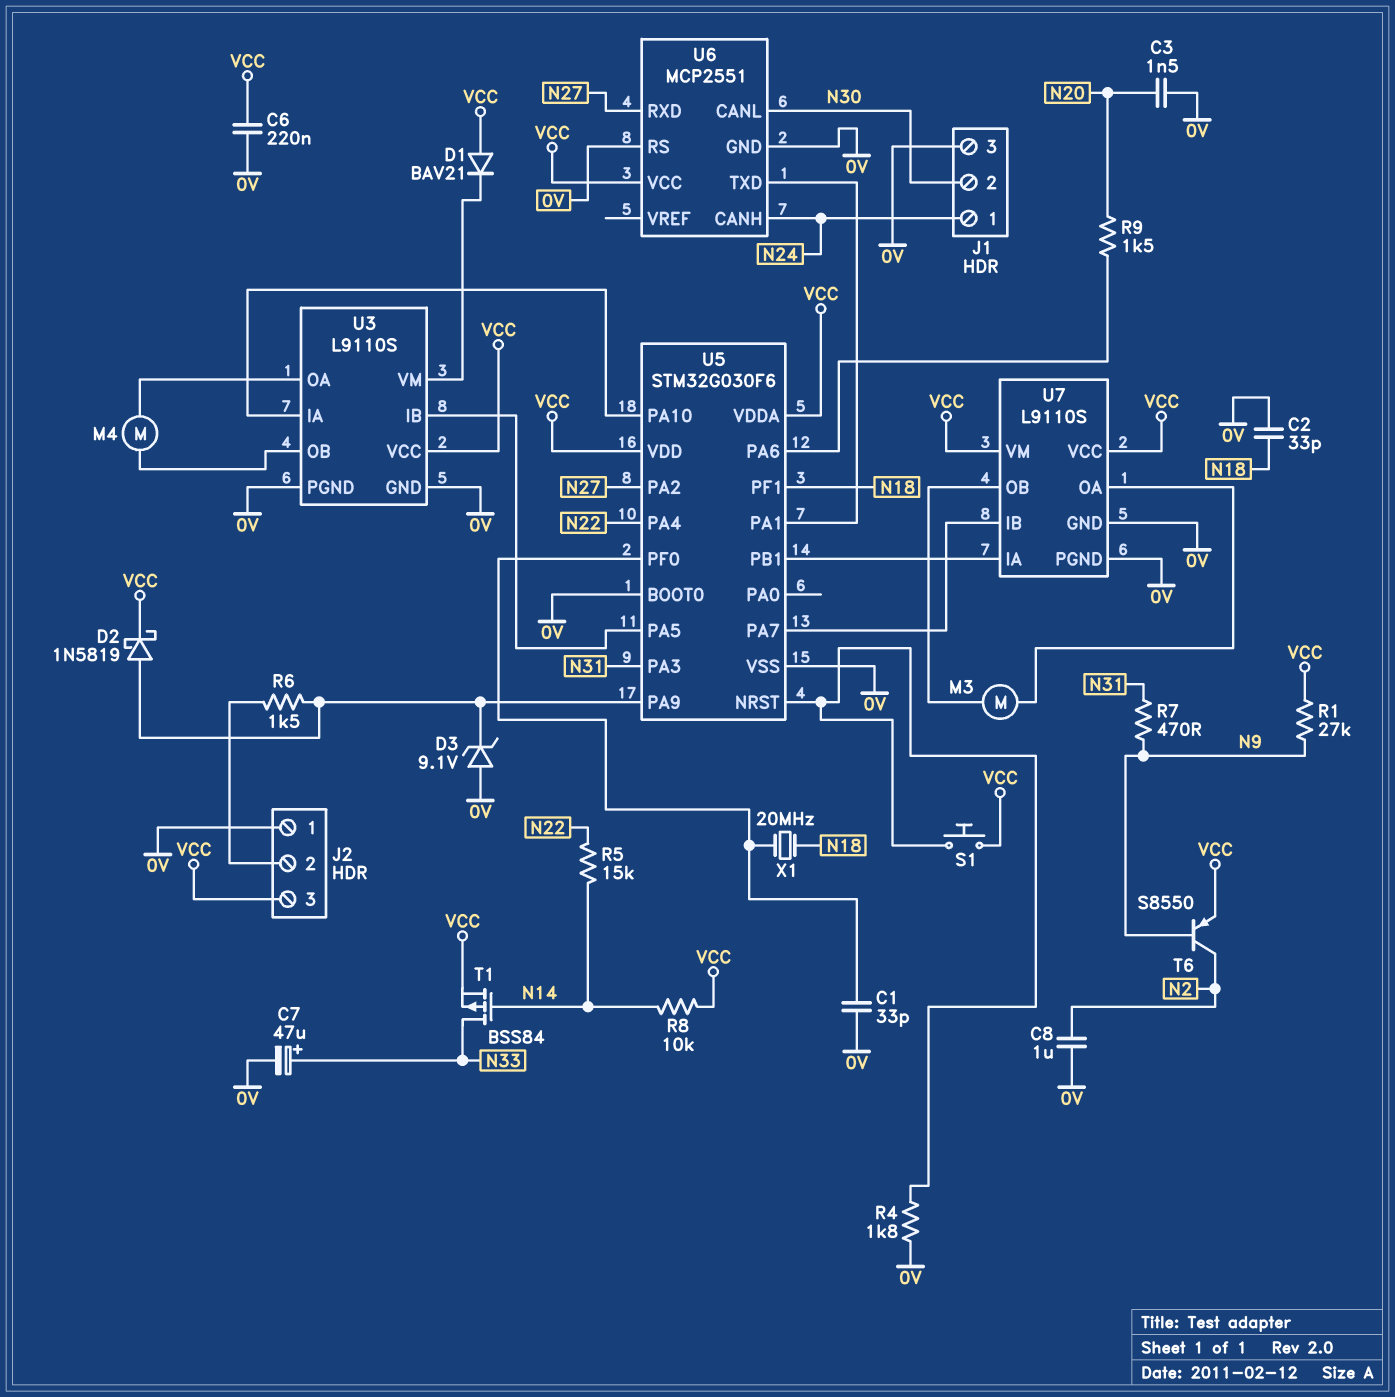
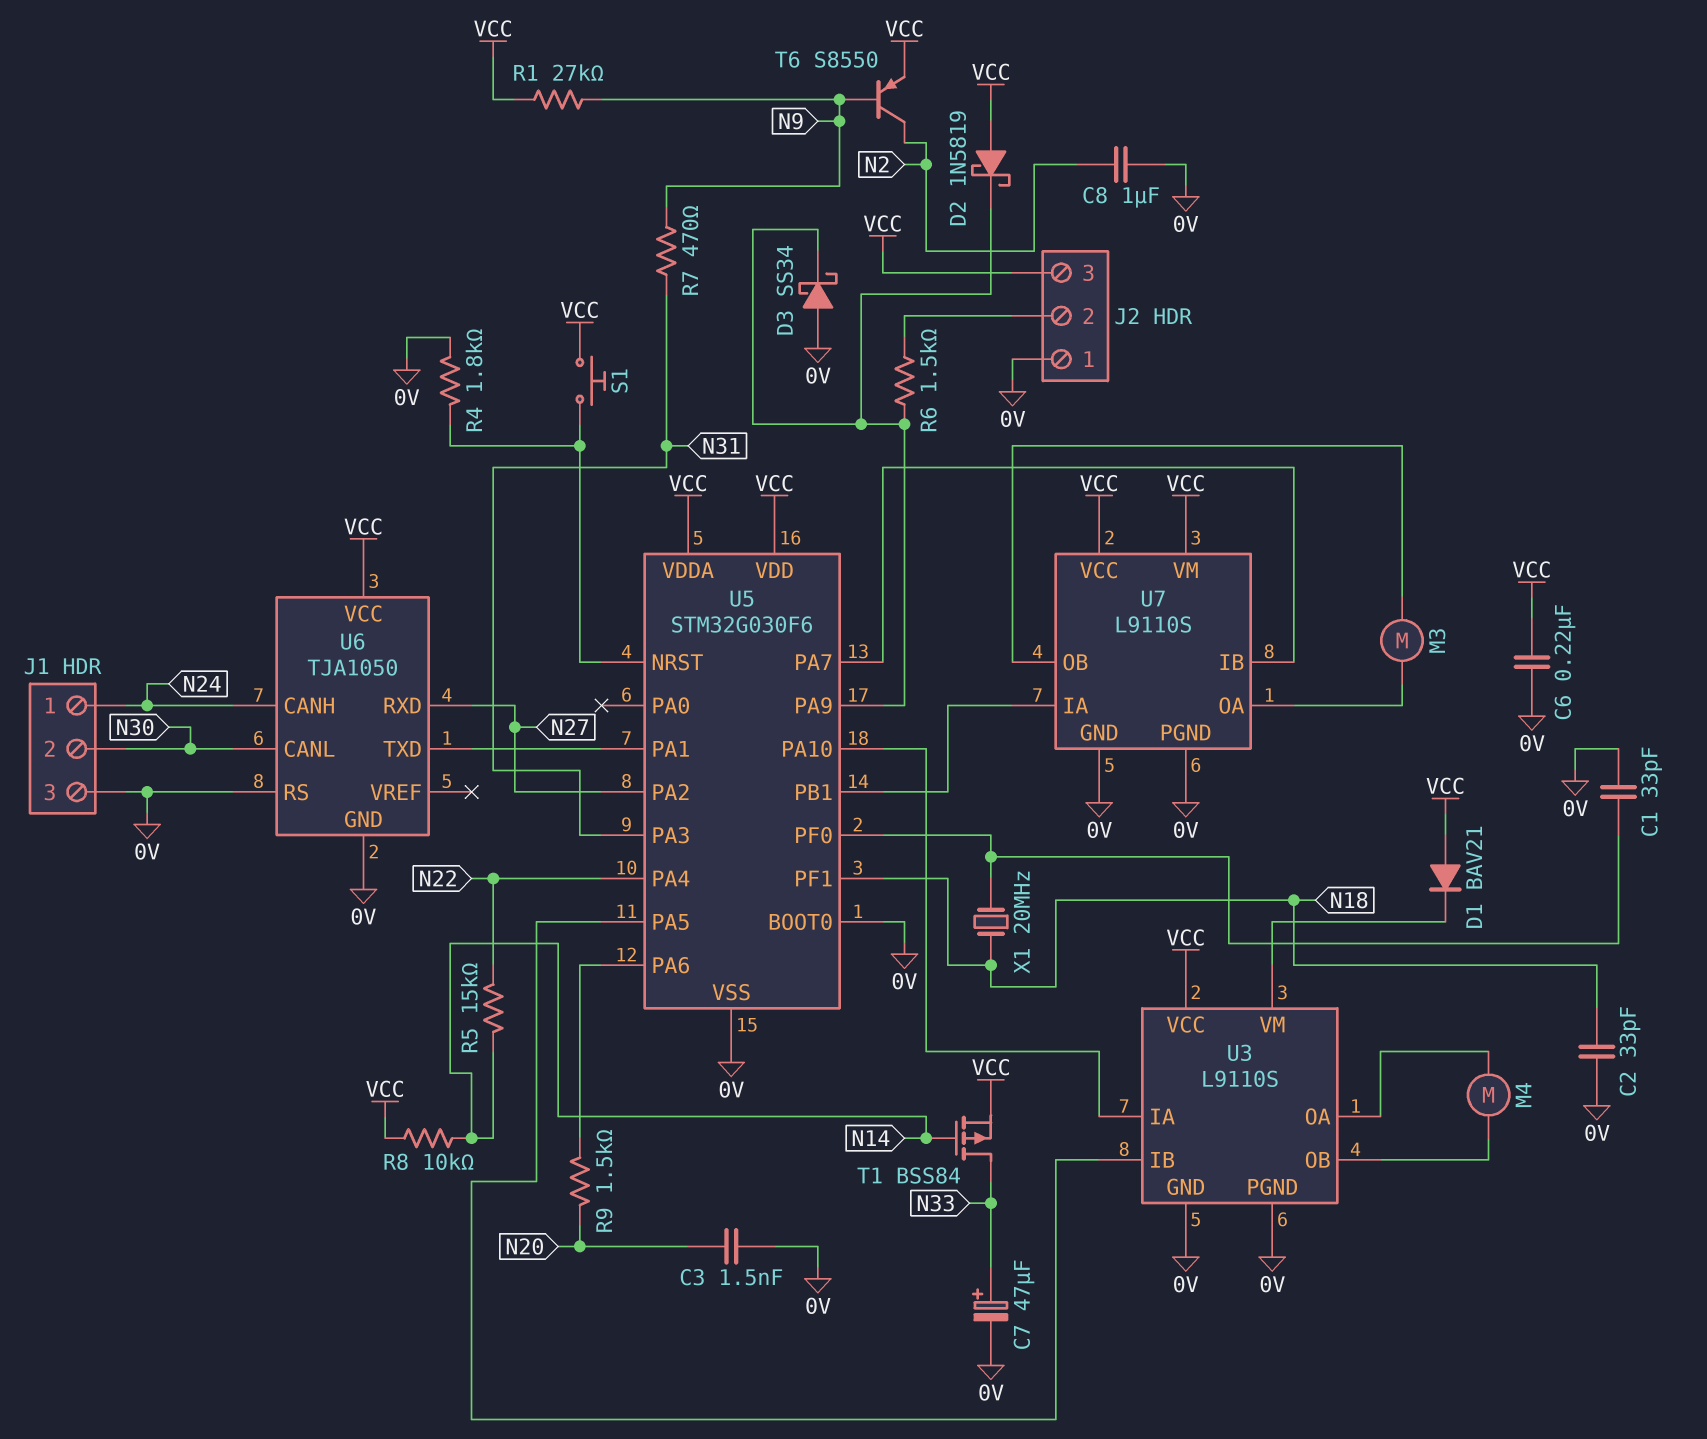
D2: schottky 1N5819 (A U5/PA9, K VCC) -> schottky 1N5819 (A VCC, K U5/PA9)
D3: zener 9.1V (A 0V, K U5/PA9) -> schottky SS34 (A 0V, K U5/PA9)
U6: MCP2551 -> TJA1050

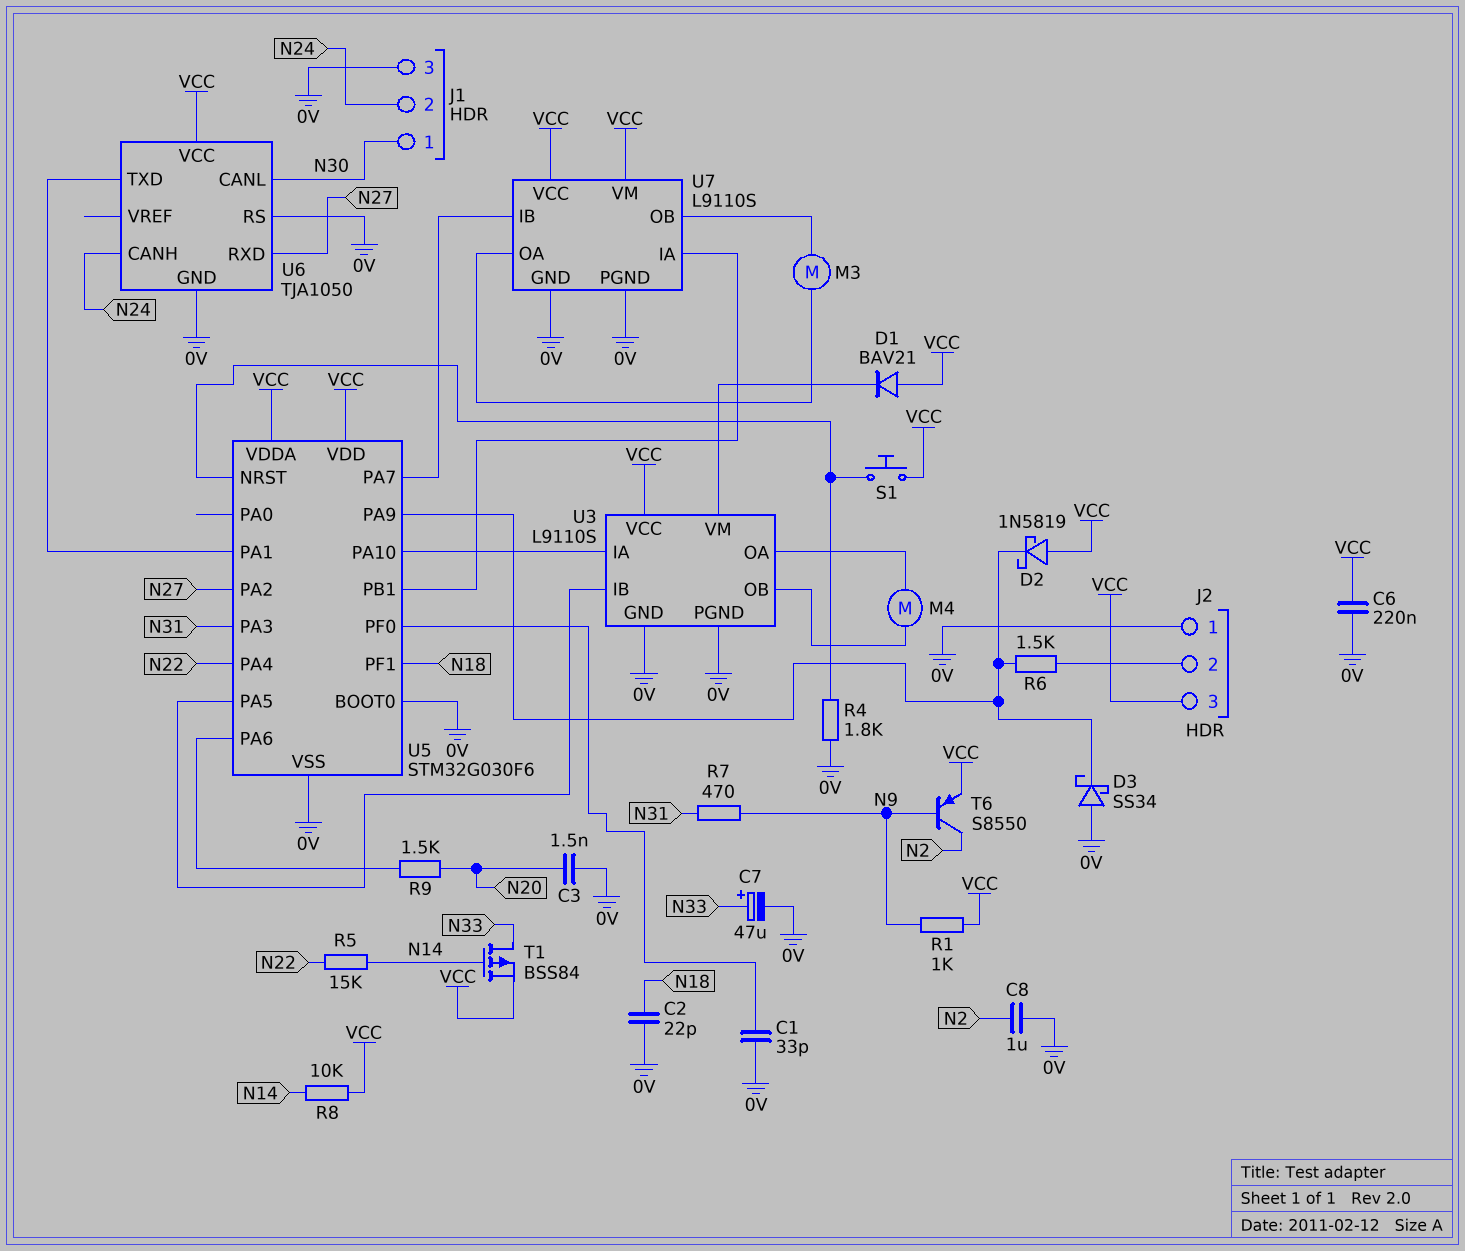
C2: 33pF (0V, N18) -> 22pF (0V, N18)
J1 pin 1: N24 -> N30
J1 pin 2: N30 -> N24
R1: 27k (N9, VCC) -> 1k (N9, VCC)
X1: 20MHz (N18, U5/PF0) -> none

